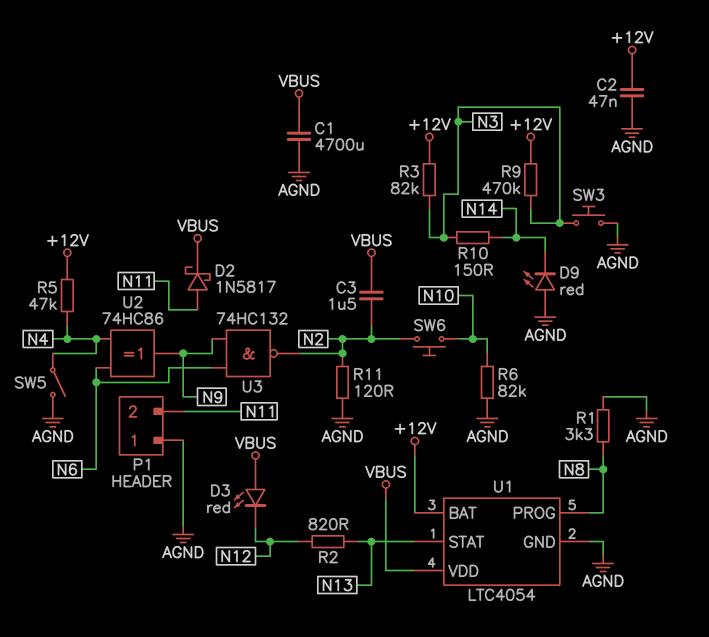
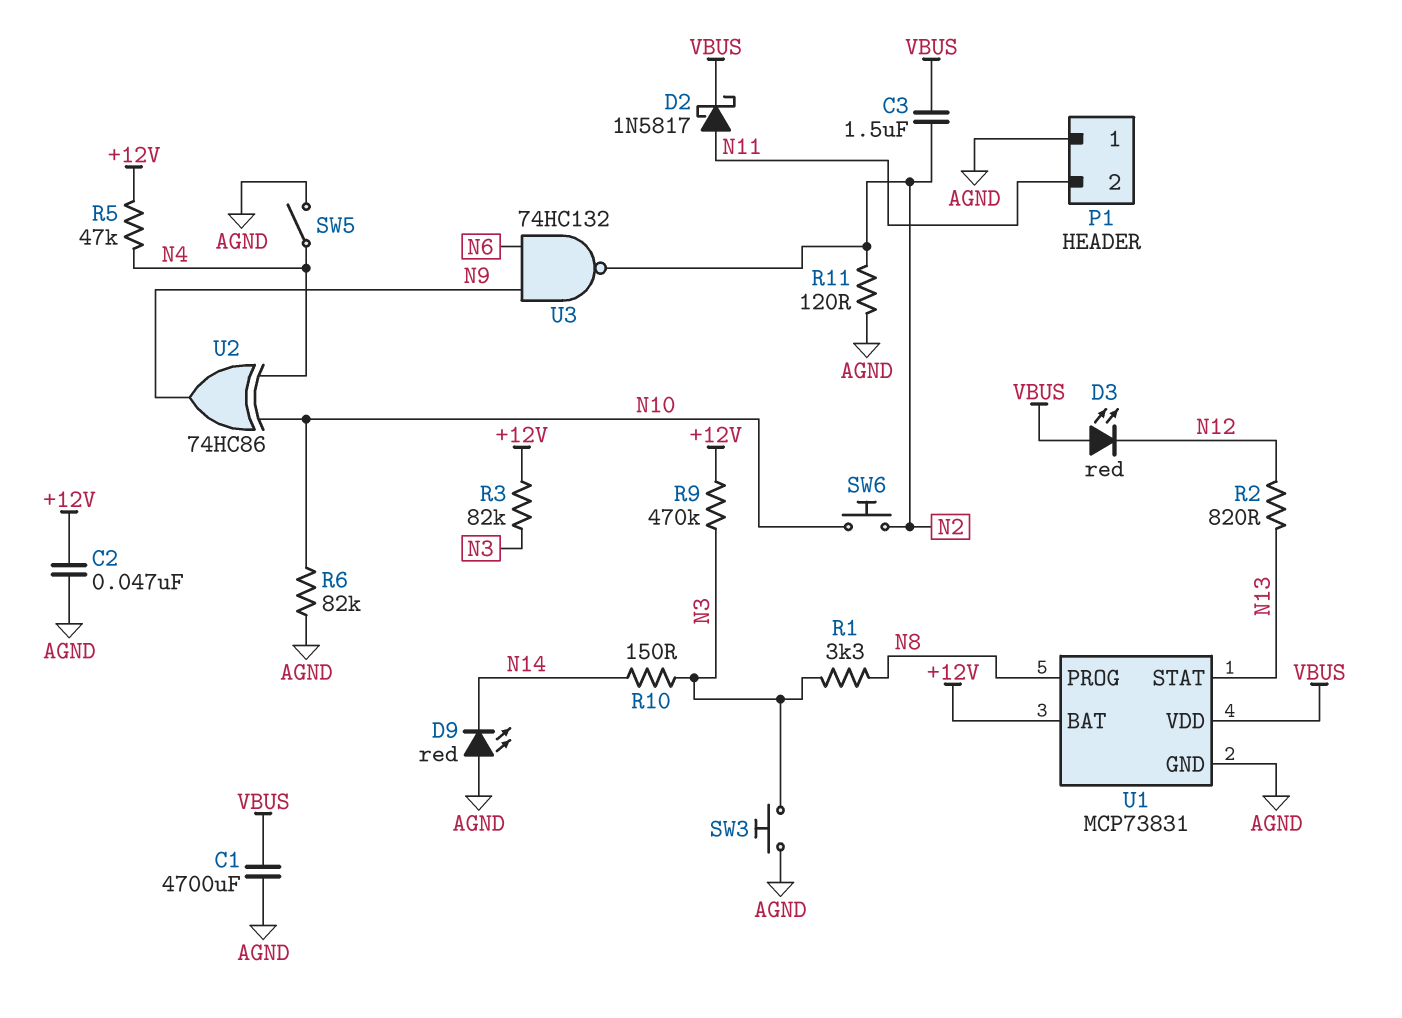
R1: 3.3k (AGND, N8) -> 3.3k (N3, N8)
U1: LTC4054 -> MCP73831
U2: XOR 74HC86 (in N4, in N6, out N9) -> XOR 74HC86 (in N4, in N10, out N9)

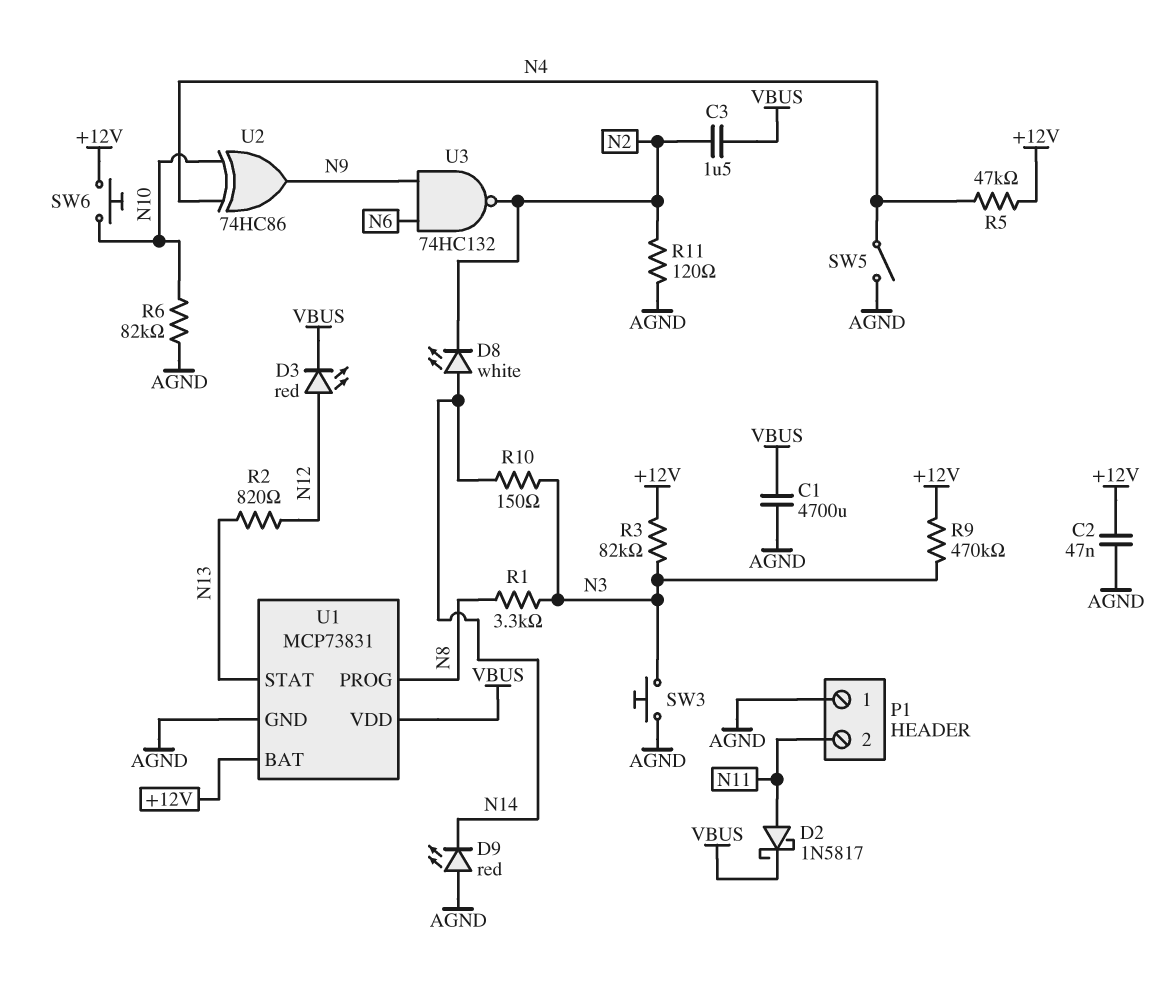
D3: LED red (A VBUS, K N12) -> LED red (A N12, K VBUS)
D8: none -> LED white (A N14, K N2)
SW6: button (N2, N10) -> button (+12V, N10)

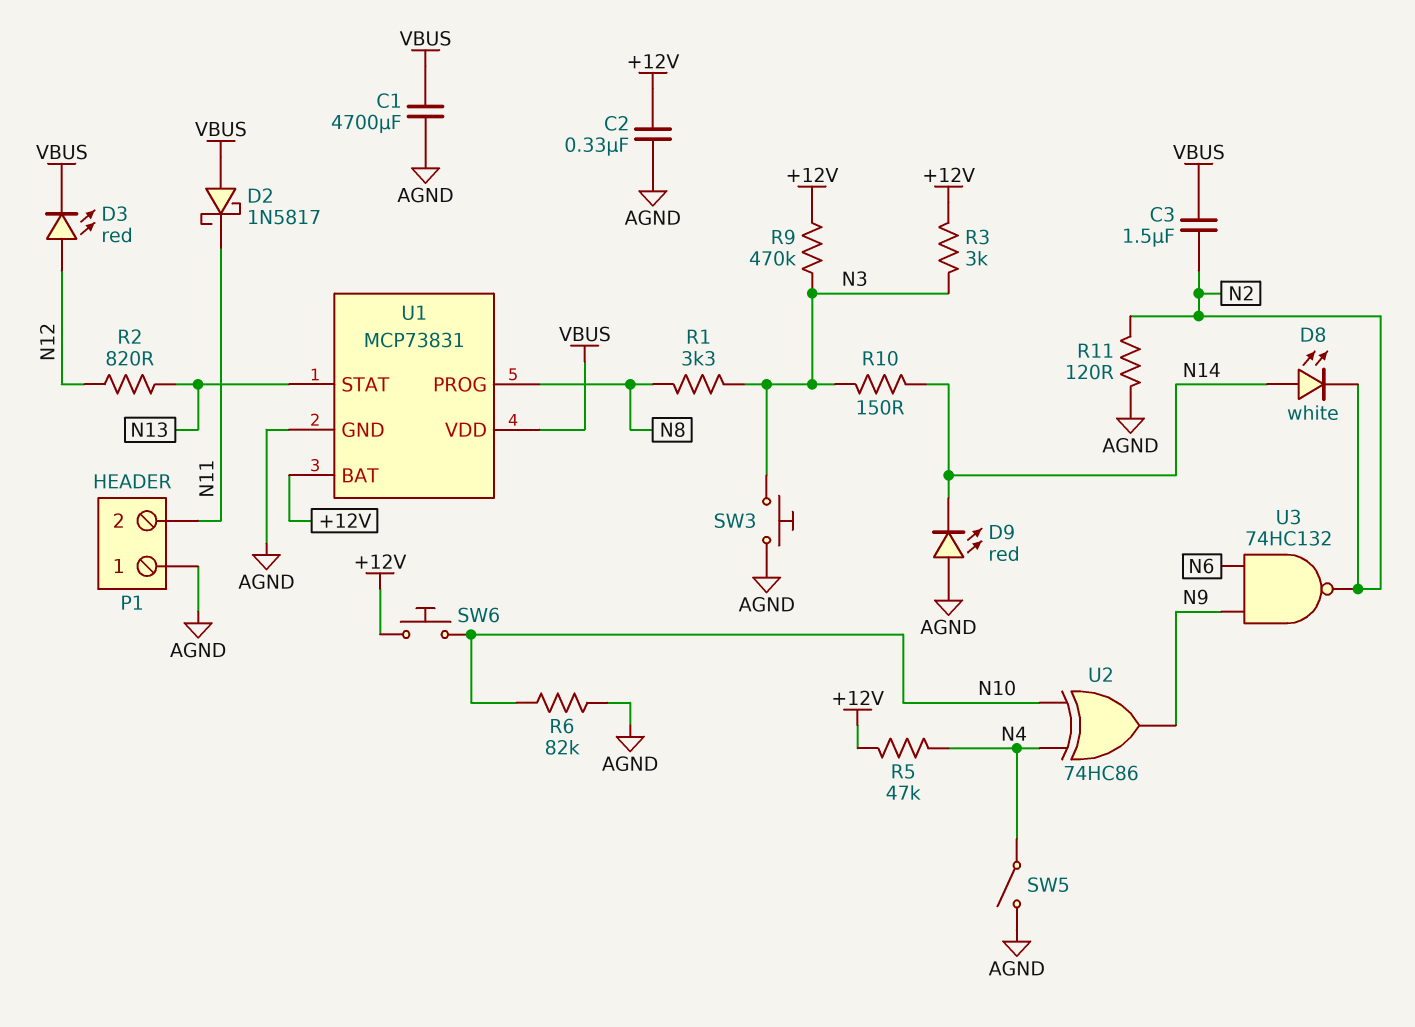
C2: 47nF (+12V, AGND) -> 330nF (+12V, AGND)
D2: schottky 1N5817 (A N11, K VBUS) -> schottky 1N5817 (A VBUS, K N11)
R3: 82k (+12V, N3) -> 3k (+12V, N3)

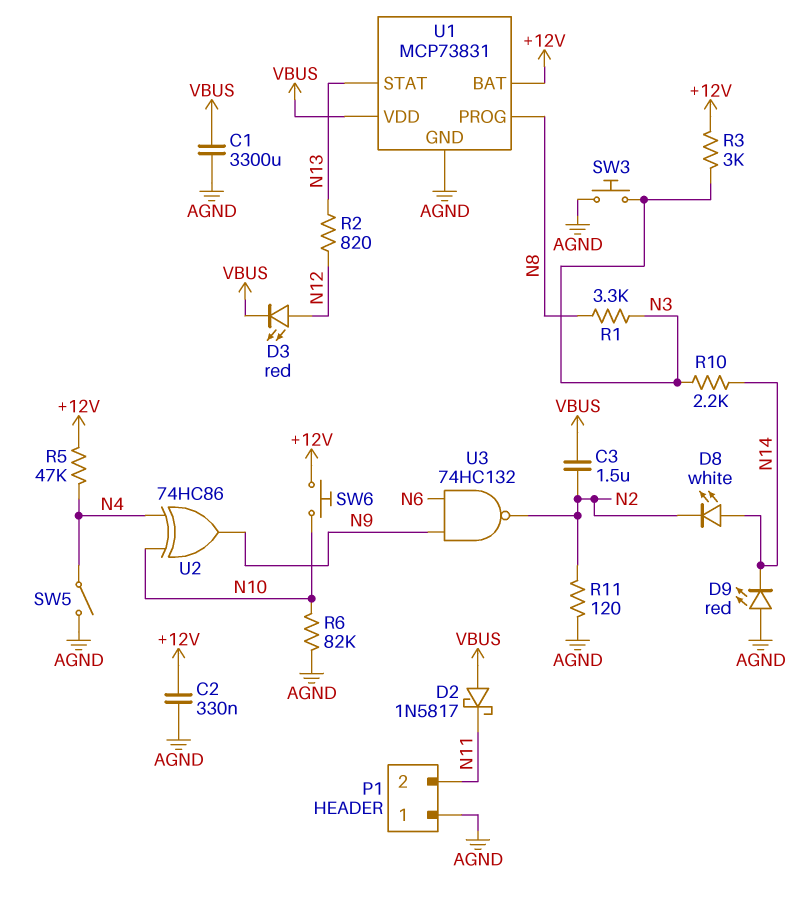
C1: 4700uF (AGND, VBUS) -> 3300uF (AGND, VBUS)
R9: 470k (+12V, N3) -> none
R10: 150 (N3, N14) -> 2.2k (N3, N14)

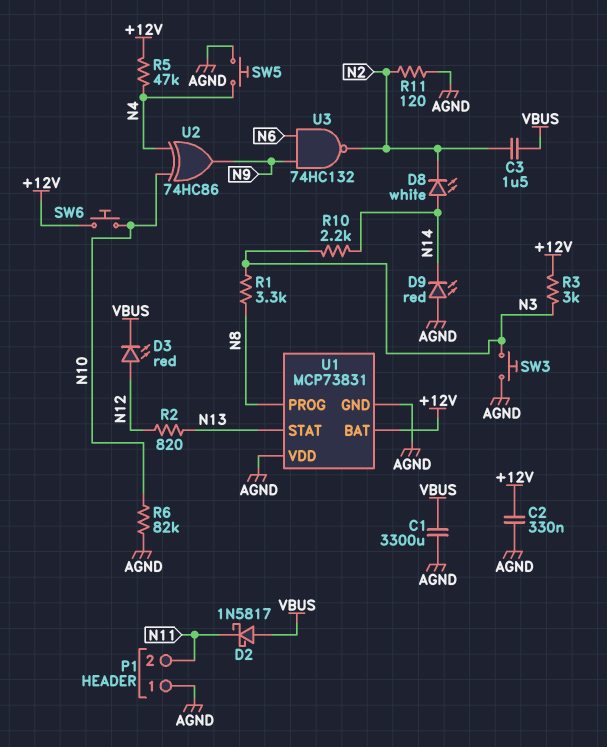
SW5: switch (AGND, N4) -> button (AGND, N4)
U1 pin VDD: VBUS -> AGND

